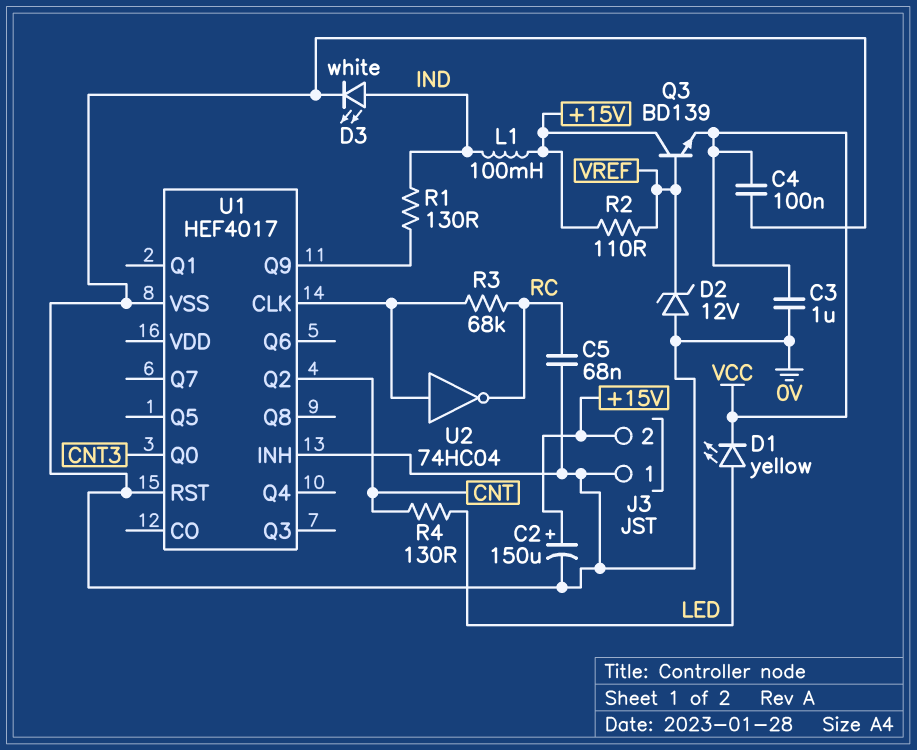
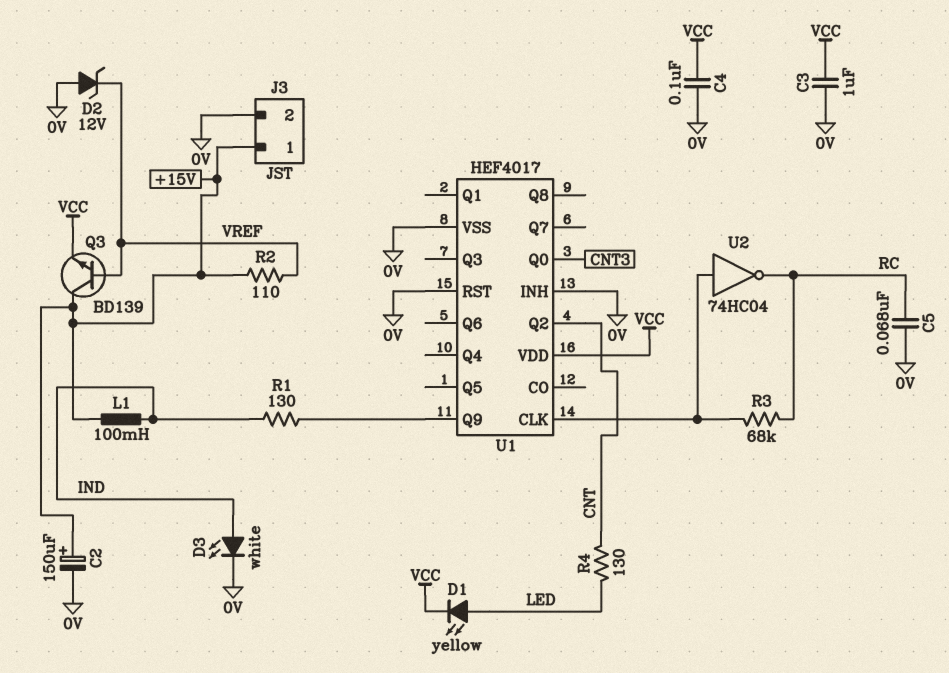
J3 pin 1: 0V -> +15V
J3 pin 2: +15V -> 0V
U1 pin VDD: none -> VCC

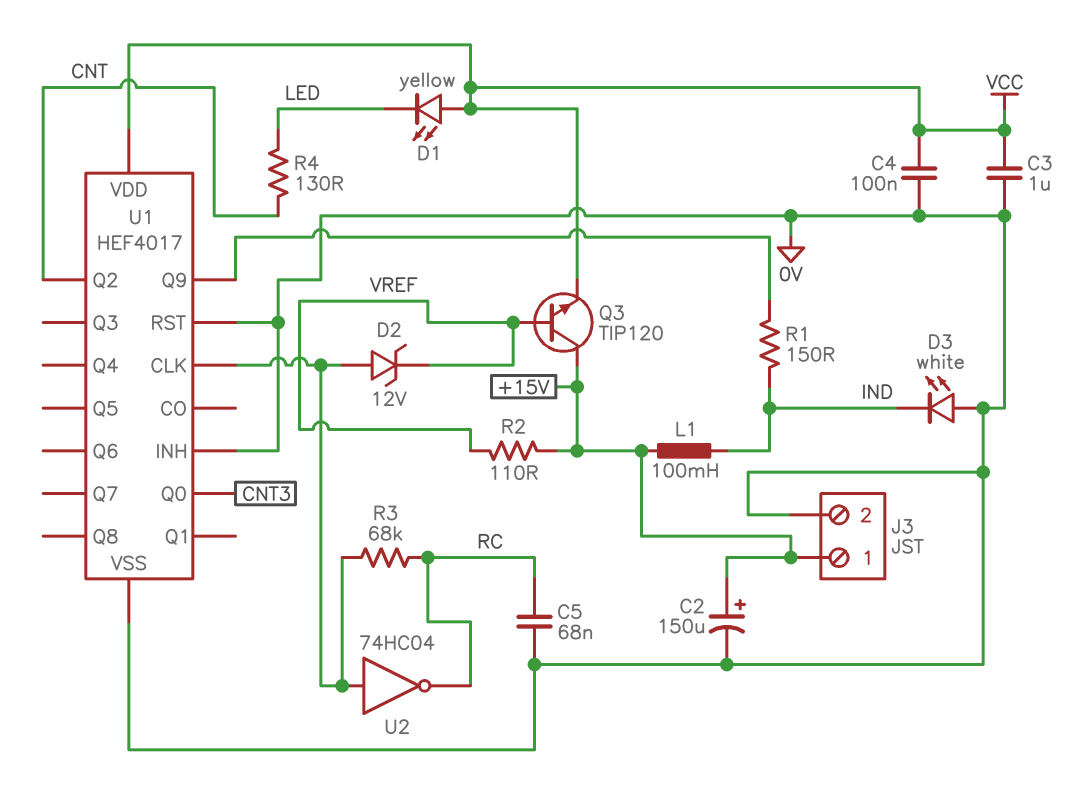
D1: LED yellow (A LED, K VCC) -> LED yellow (A VCC, K LED)
D2: zener 12V (A 0V, K VREF) -> zener 12V (A U1/CLK, K VREF)
D3: LED white (A IND, K 0V) -> LED white (A 0V, K IND)
Q3: NPN BD139 (B VREF, C +15V, E VCC) -> NPN TIP120 (B VREF, C +15V, E VCC)
R1: 130 (IND, U1/Q9) -> 150 (IND, U1/Q9)

